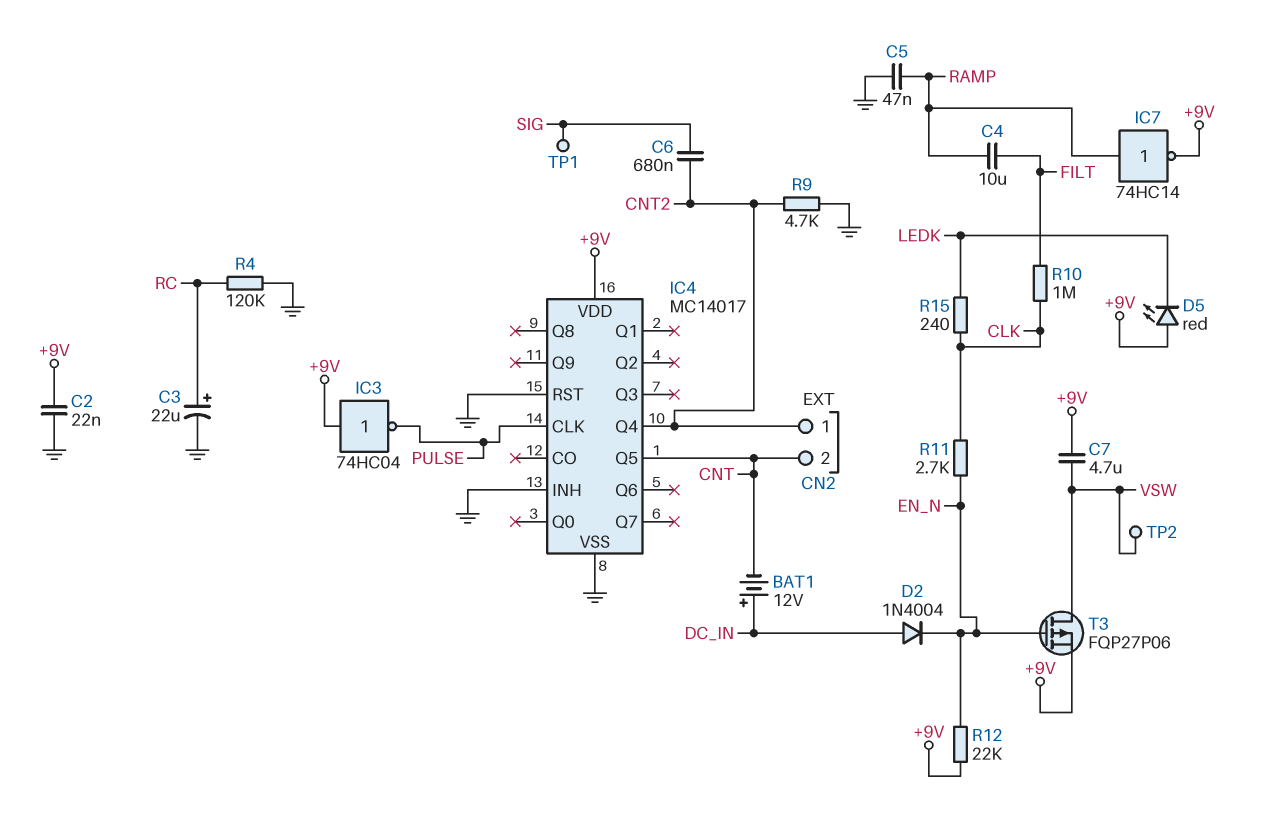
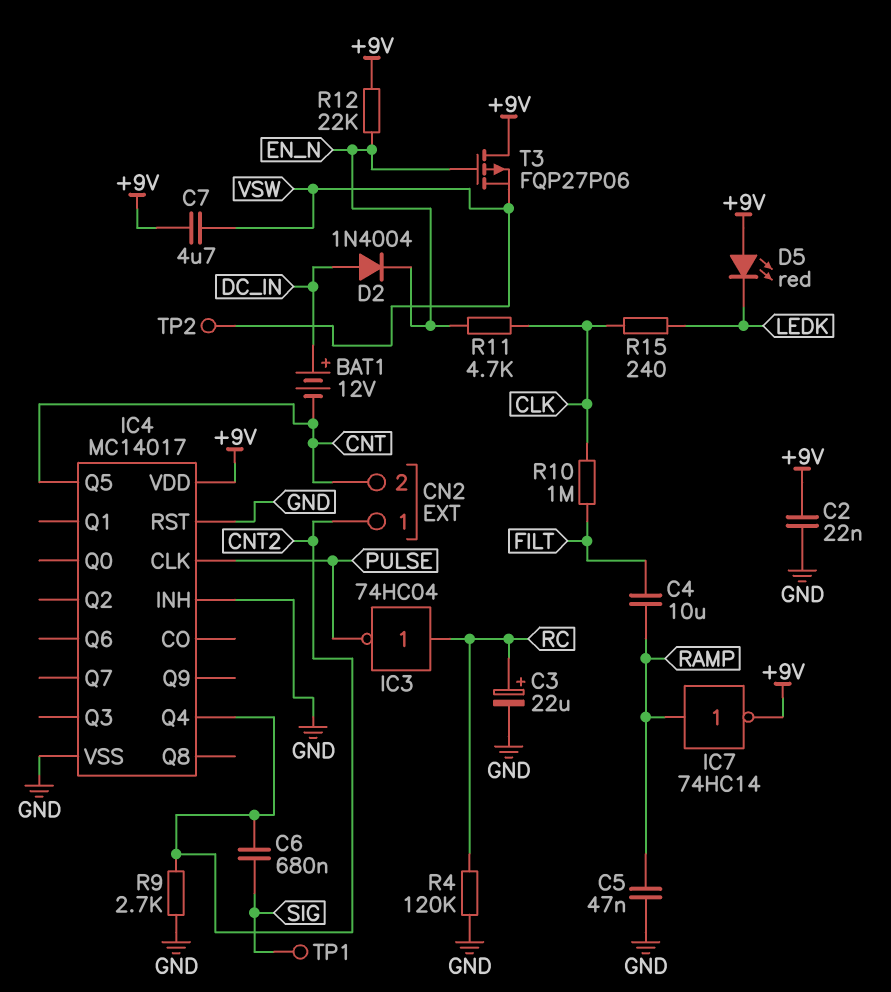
IC3: NOT 74HC04 (in +9V, out PULSE) -> NOT 74HC04 (in RC, out PULSE)
R9: 4.7k (CNT2, GND) -> 2.7k (CNT2, GND)
R11: 2.7k (CLK, EN_N) -> 4.7k (CLK, EN_N)
T3: PMOS FQP27P06 (G EN_N, D VSW, S +9V) -> PMOS FQP27P06 (G EN_N, D +9V, S VSW)

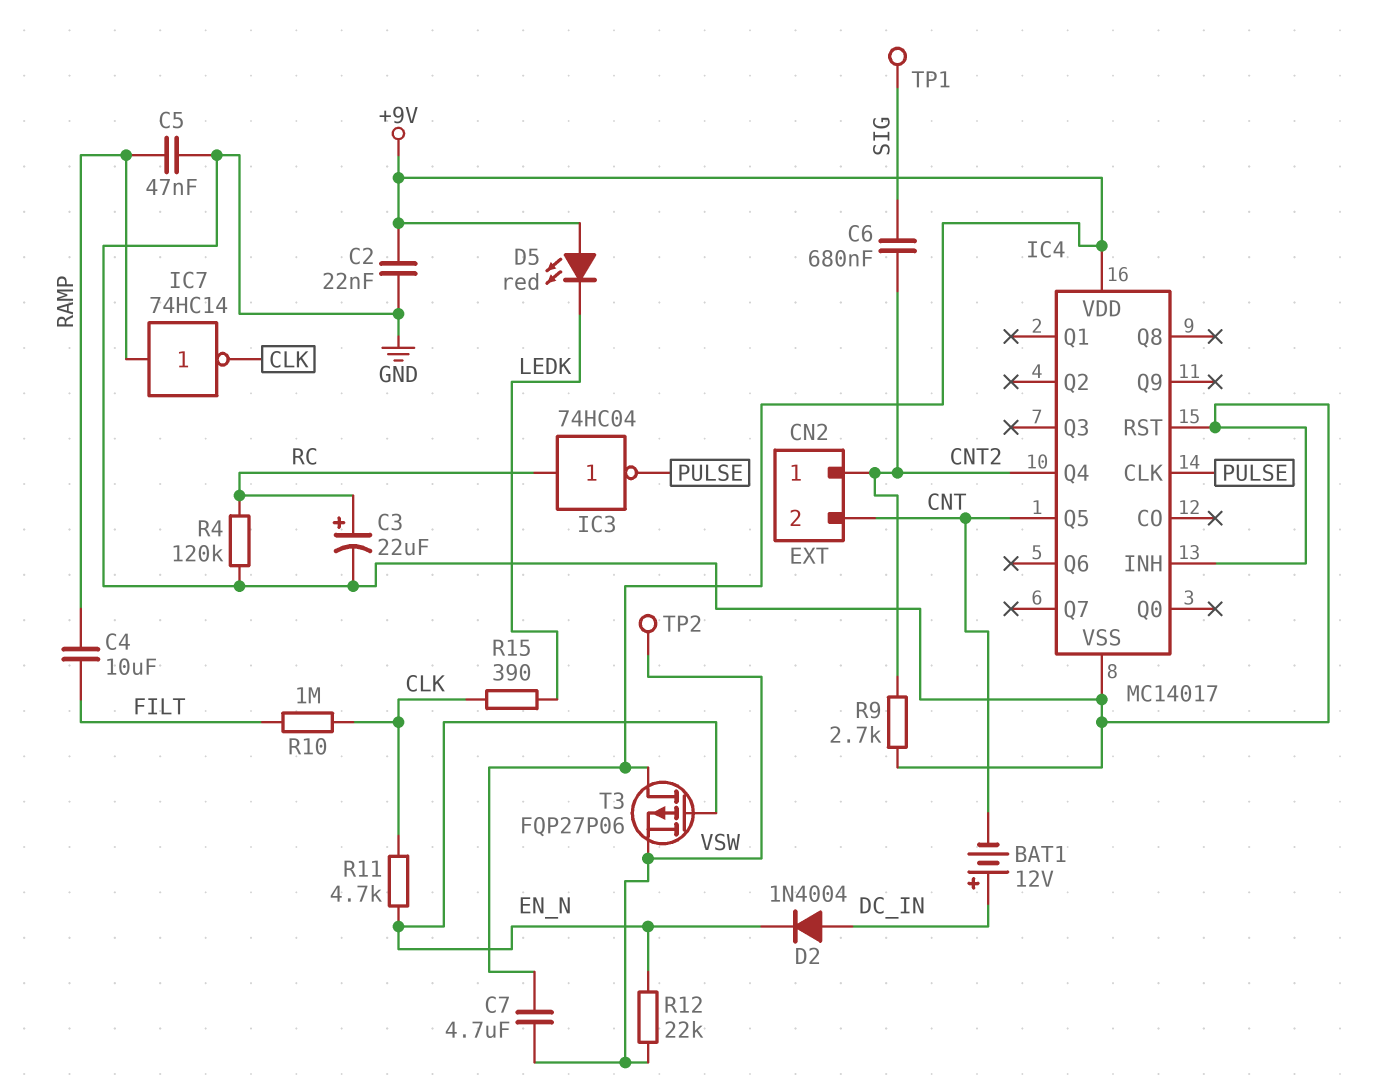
IC7: NOT 74HC14 (in RAMP, out +9V) -> NOT 74HC14 (in RAMP, out CLK)
R12: 22k (+9V, EN_N) -> 22k (EN_N, VSW)
R15: 240 (CLK, LEDK) -> 390 (CLK, LEDK)

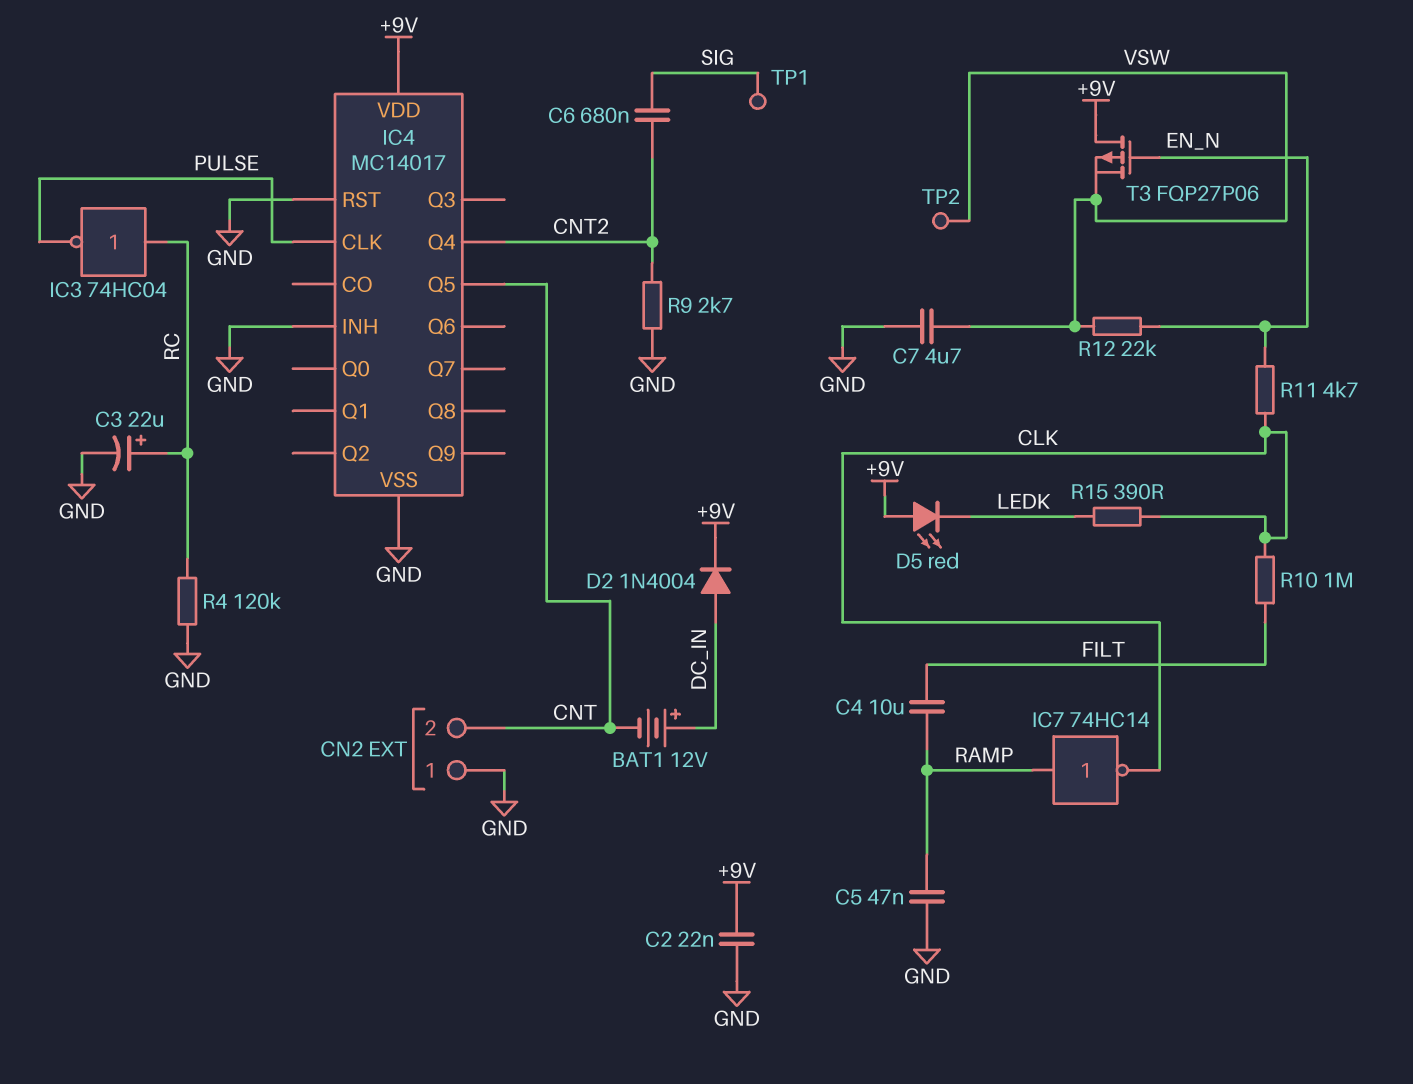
C7: 4.7uF (+9V, VSW) -> 4.7uF (GND, VSW)
CN2 pin 1: CNT2 -> GND
D2: diode 1N4004 (A DC_IN, K EN_N) -> diode 1N4004 (A DC_IN, K +9V)

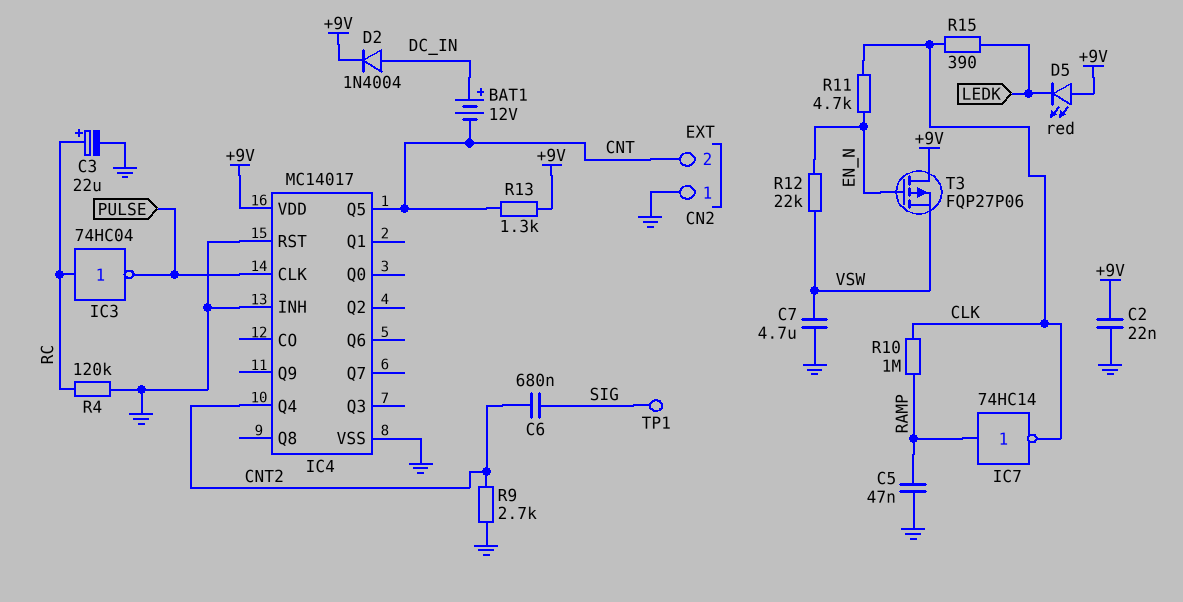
C4: 10uF (FILT, RAMP) -> none
R10: 1M (CLK, FILT) -> 1M (CLK, RAMP)
R13: none -> 1.3k (+9V, CNT)
TP2: test point (VSW) -> none

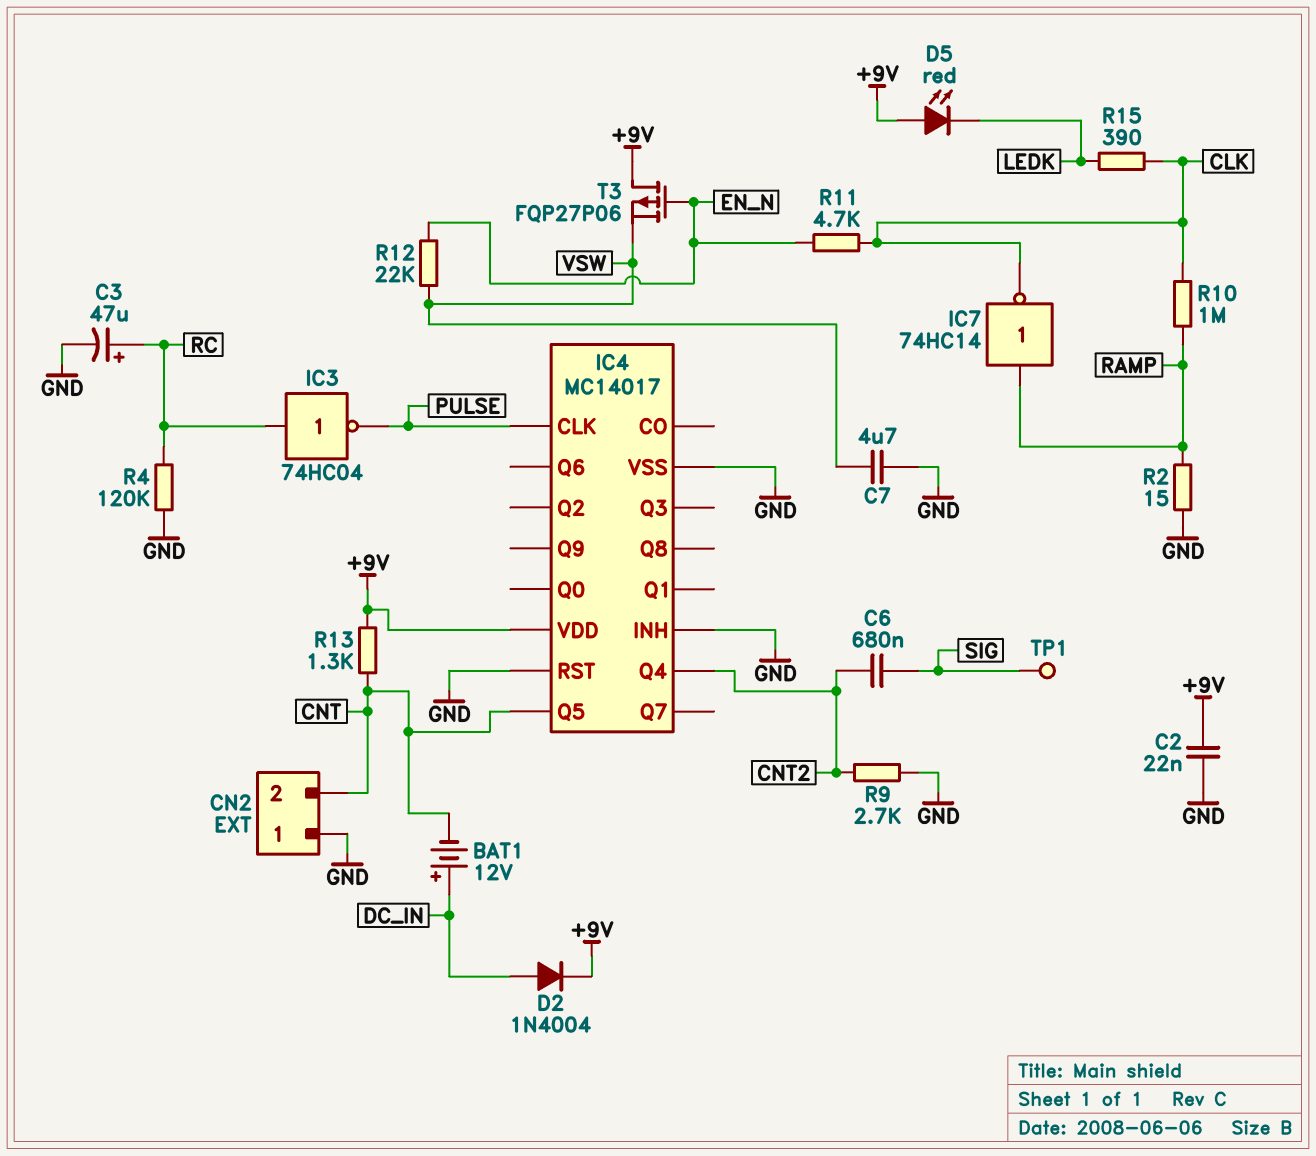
C3: 22uF (plus RC, minus GND) -> 47uF (plus RC, minus GND)
C5: 47nF (GND, RAMP) -> none
R2: none -> 15 (GND, RAMP)

